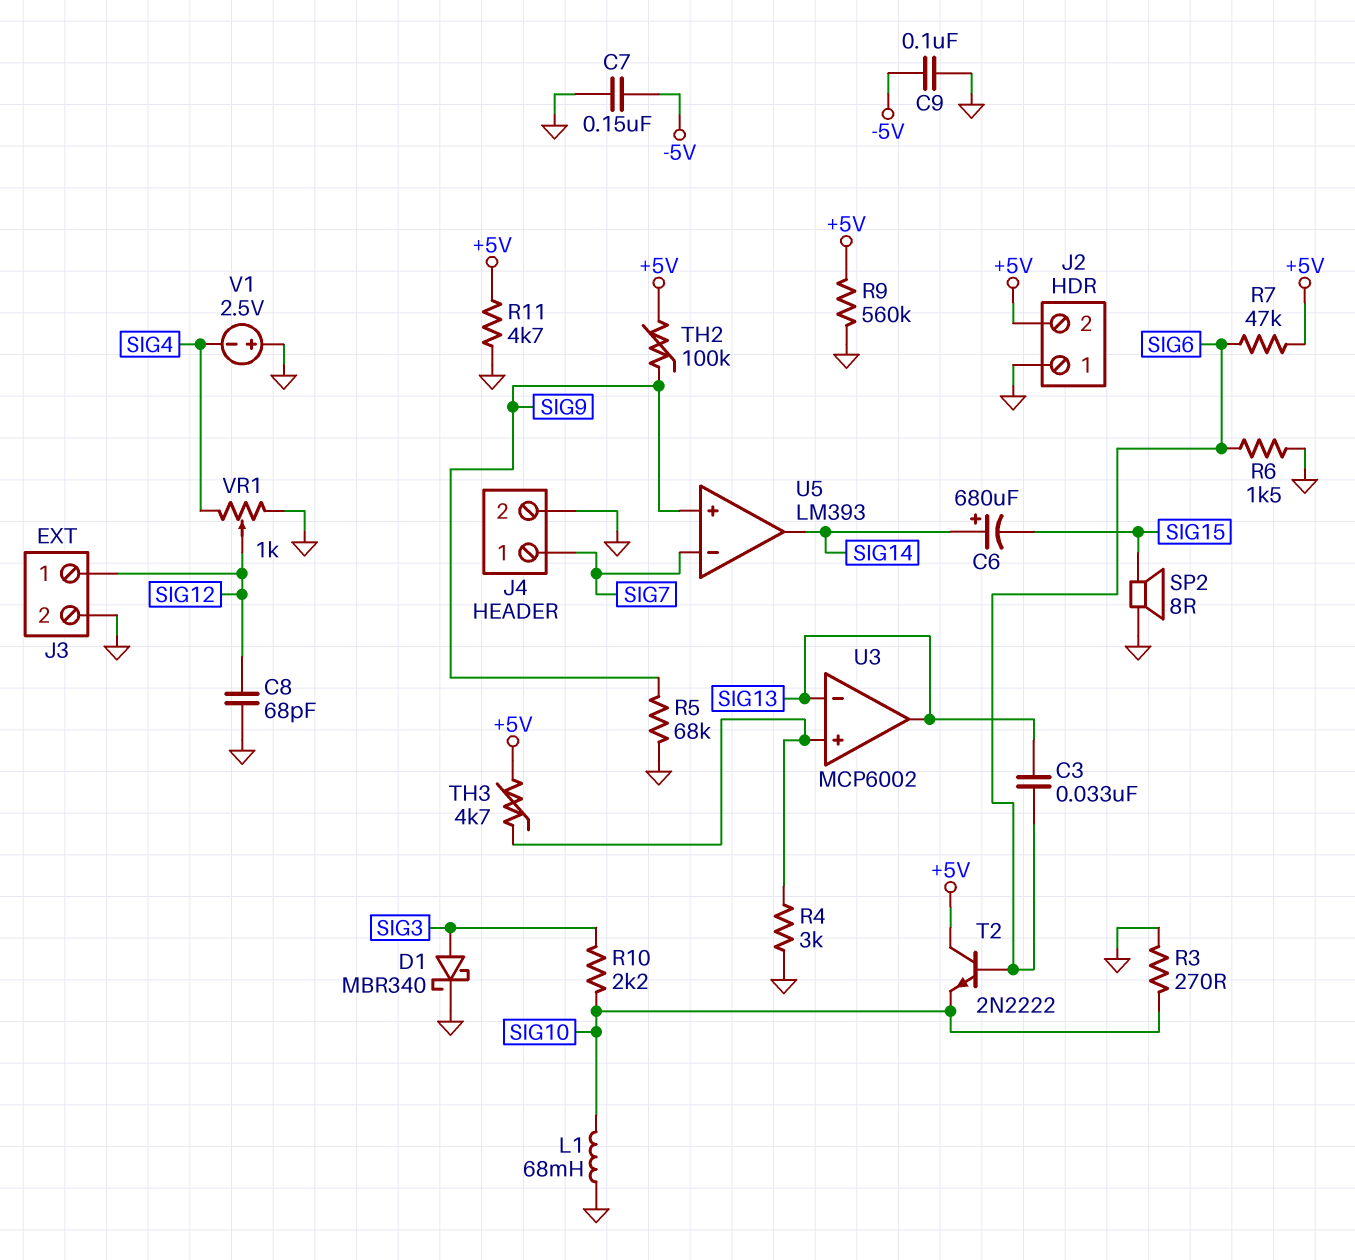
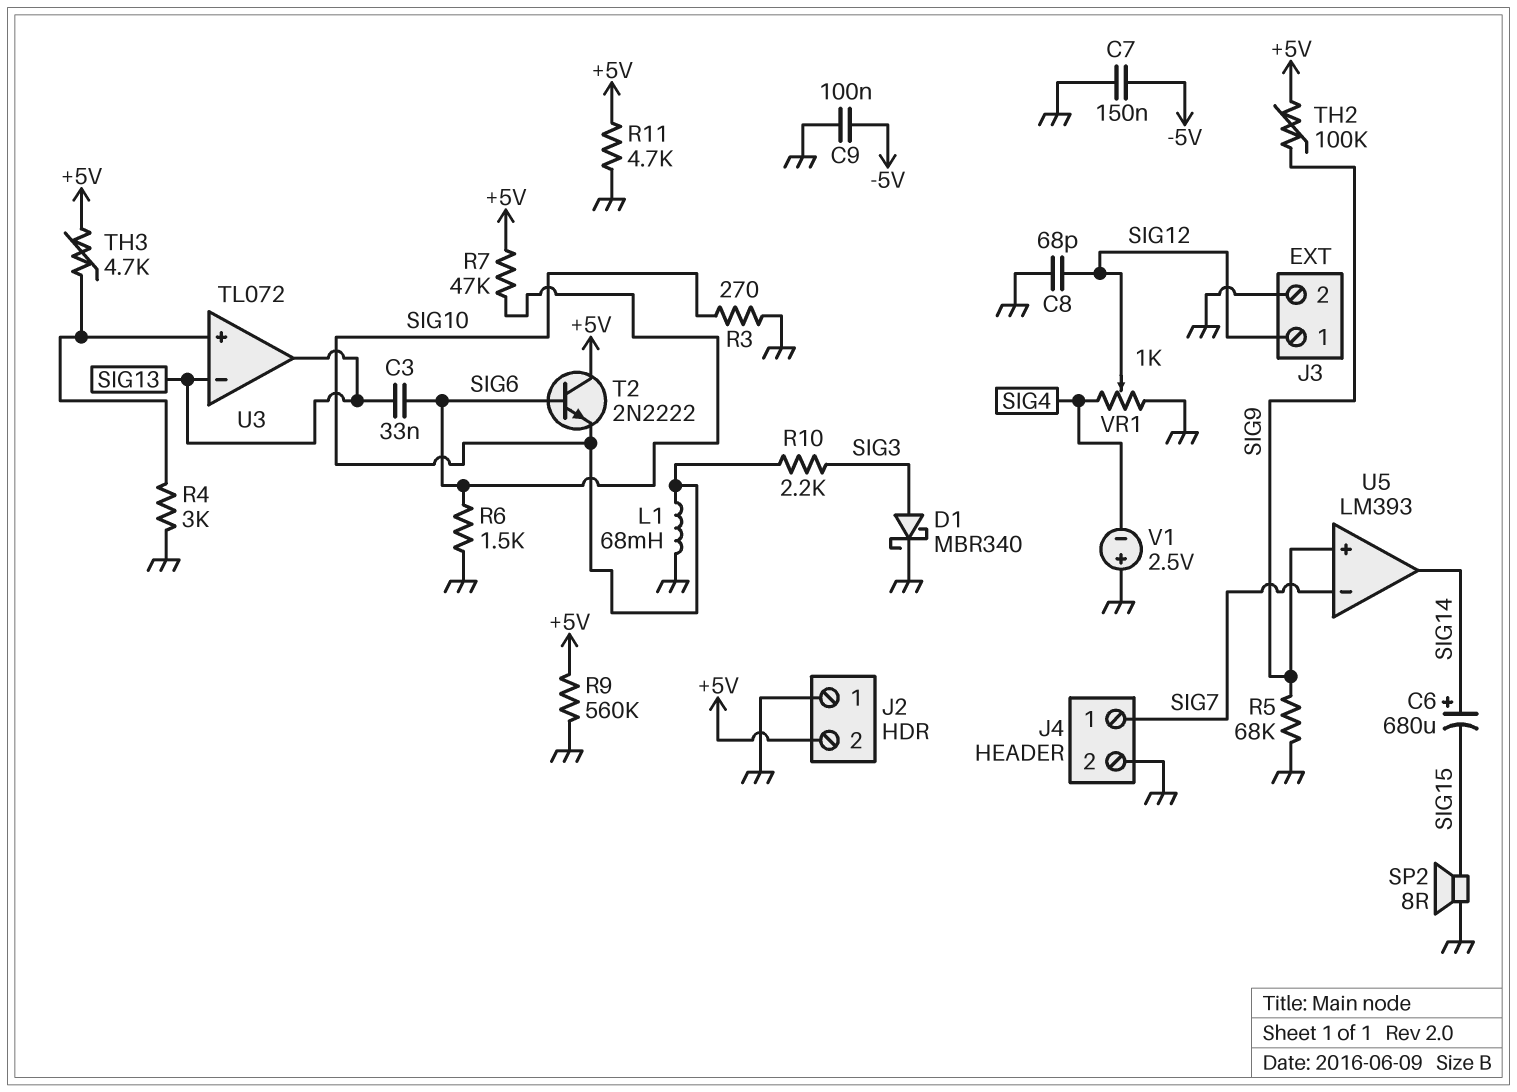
U3: MCP6002 -> TL072

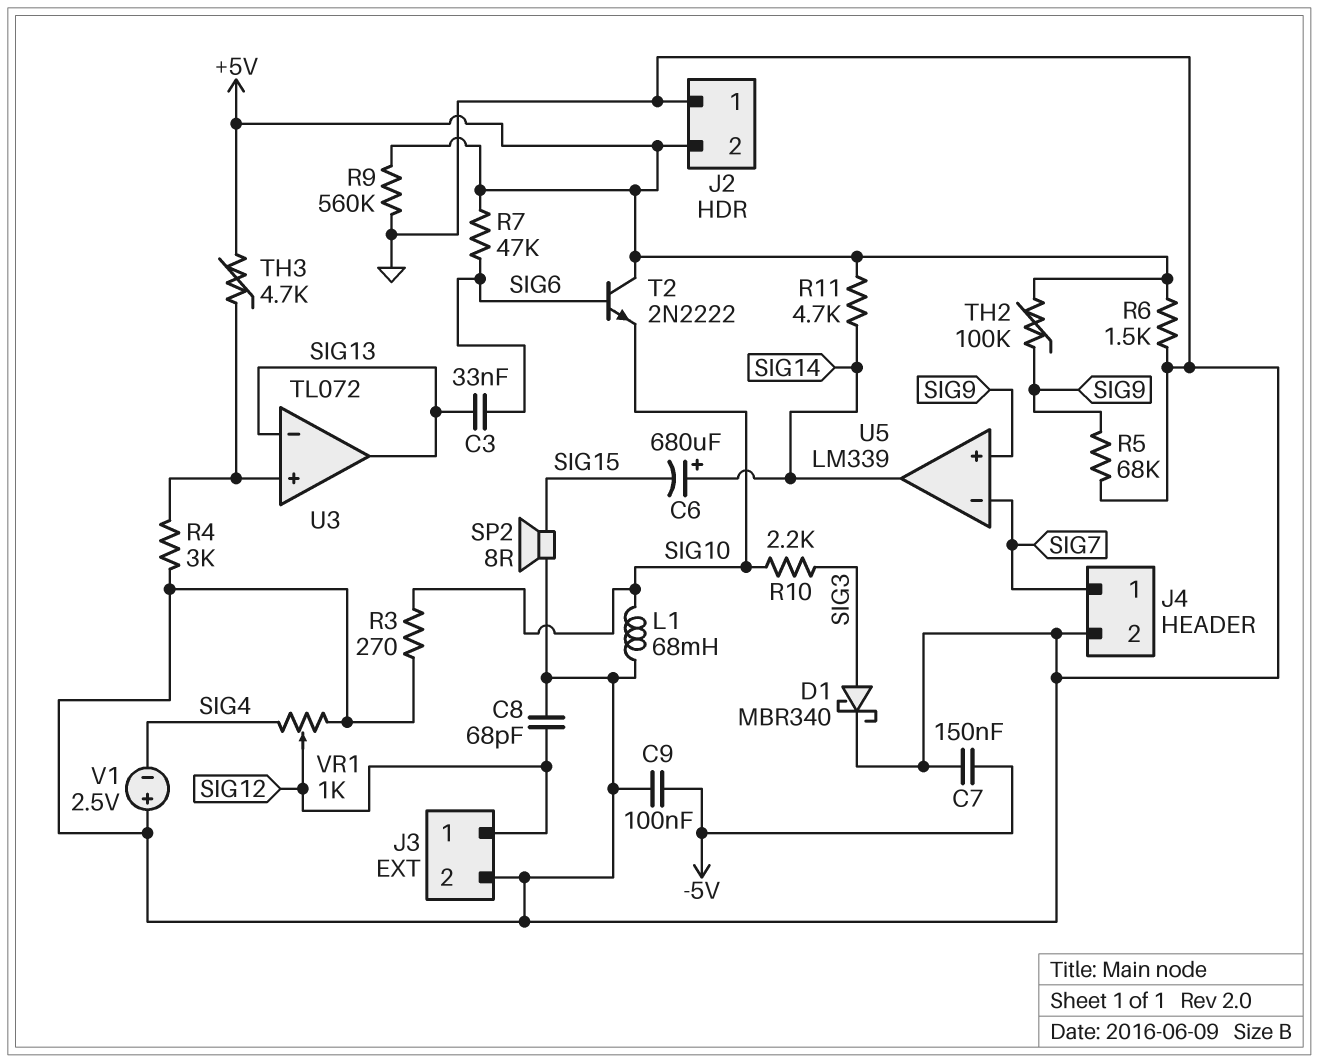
R6: 1.5k (GND, SIG6) -> 1.5k (+5V, GND)
R11: 4.7k (+5V, GND) -> 4.7k (+5V, SIG14)
U5: LM393 -> LM339

